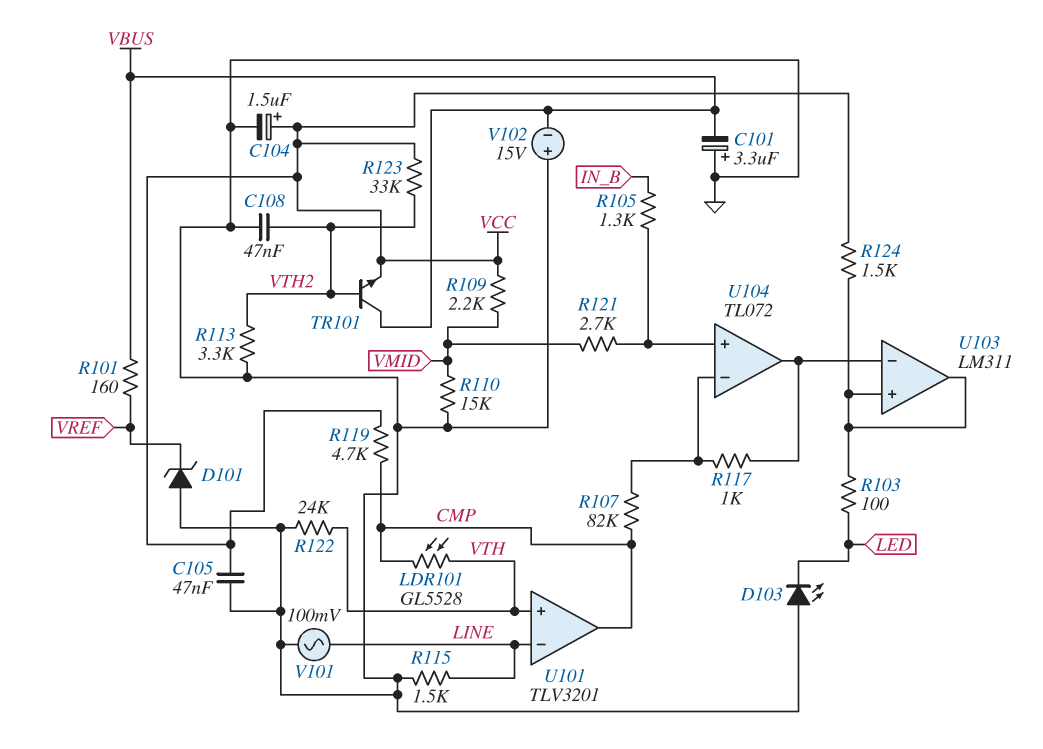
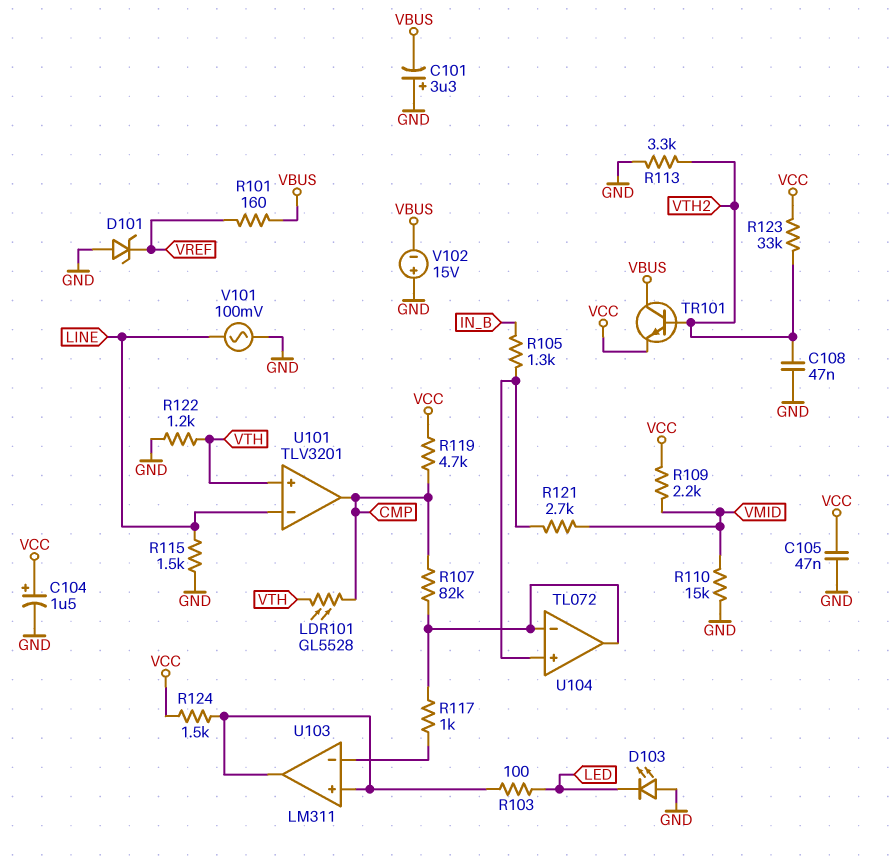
R122: 24k (GND, VTH) -> 1.2k (GND, VTH)
U104 pin out: U103/in- -> U104/in-

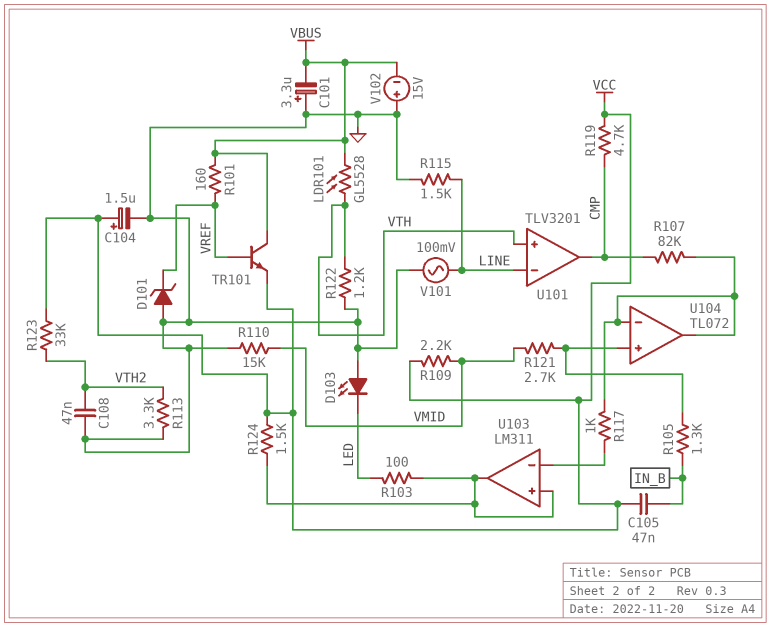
C105: 47nF (GND, VCC) -> 47nF (IN_B, VCC)
LDR101: GL5528 (CMP, VTH) -> GL5528 (VBUS, VTH)
TR101: NPN (B VTH2, C VBUS, E VCC) -> NPN (B VREF, C VBUS, E VCC)

